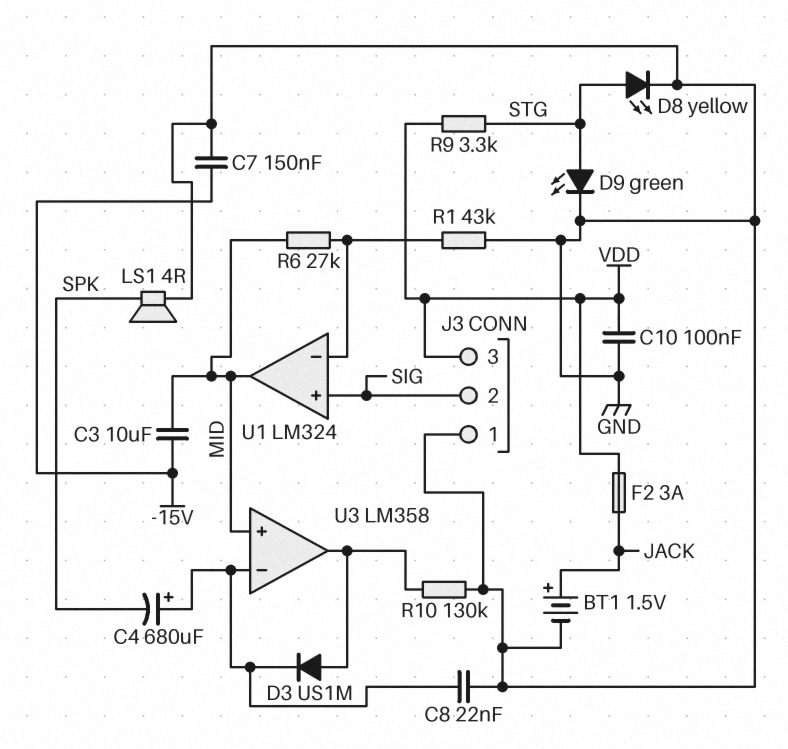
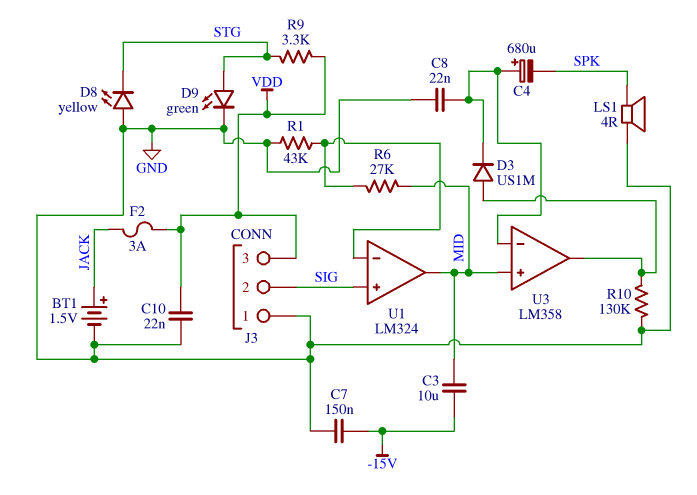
C10: 100nF (GND, VDD) -> 22nF (GND, VDD)
D8: LED yellow (A STG, K GND) -> LED yellow (A GND, K STG)

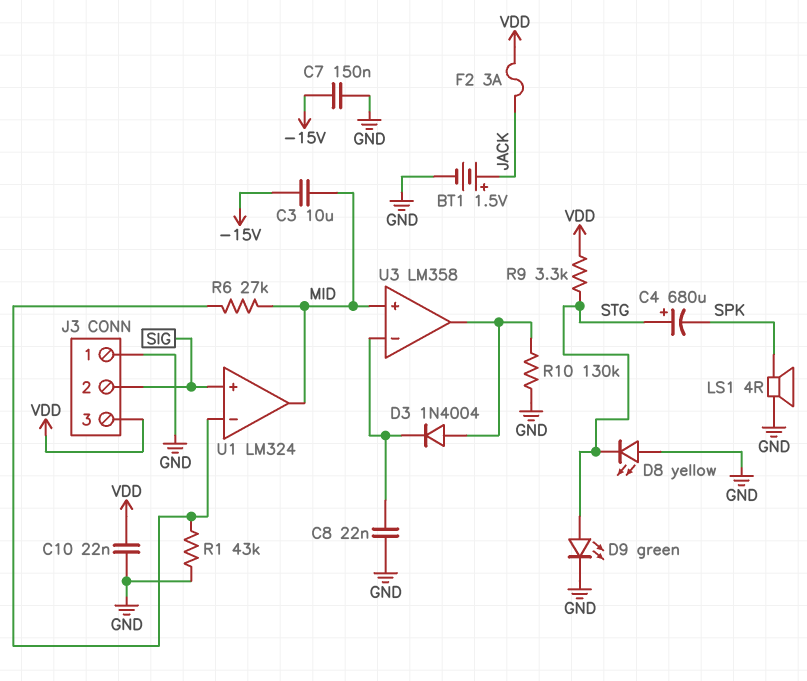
C4: 680uF (plus U3/in-, minus SPK) -> 680uF (plus STG, minus SPK)
D3: diode US1M (A U3/out, K U3/in-) -> diode 1N4004 (A U3/out, K U3/in-)

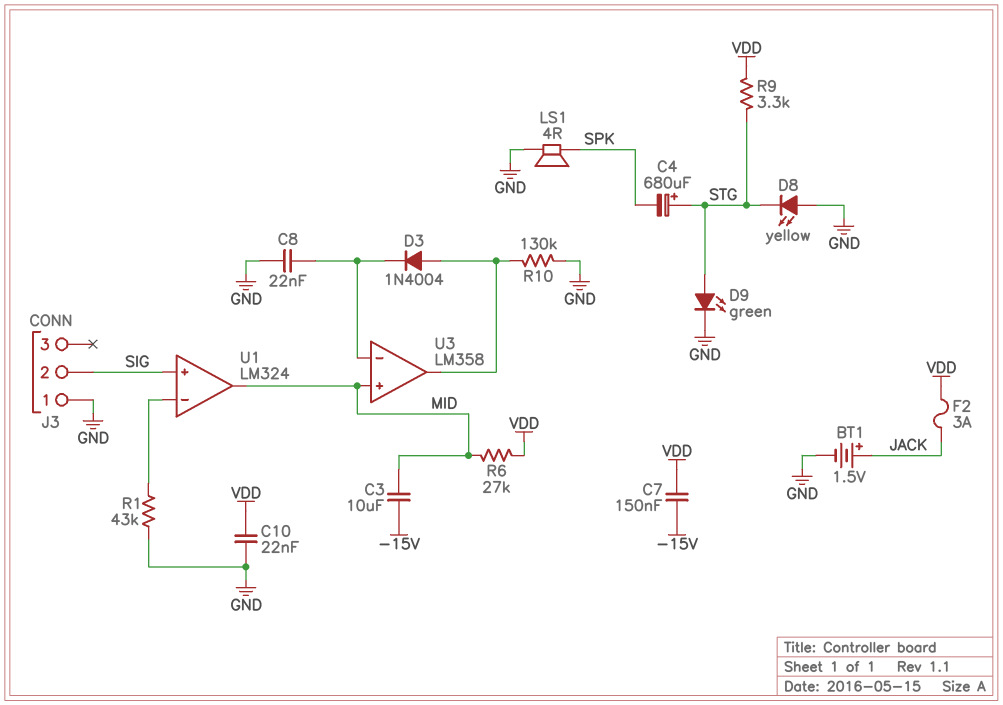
C7: 150nF (-15V, GND) -> 150nF (-15V, VDD)
J3 pin 3: VDD -> none
R6: 27k (MID, U1/in-) -> 27k (MID, VDD)

